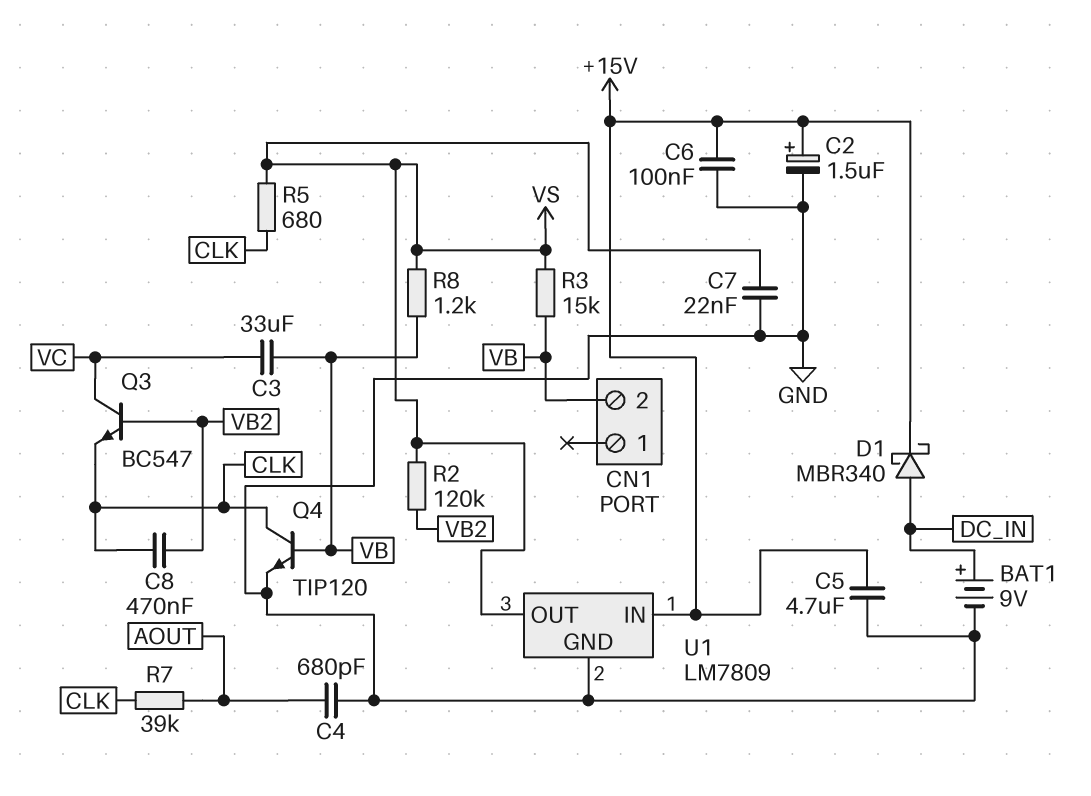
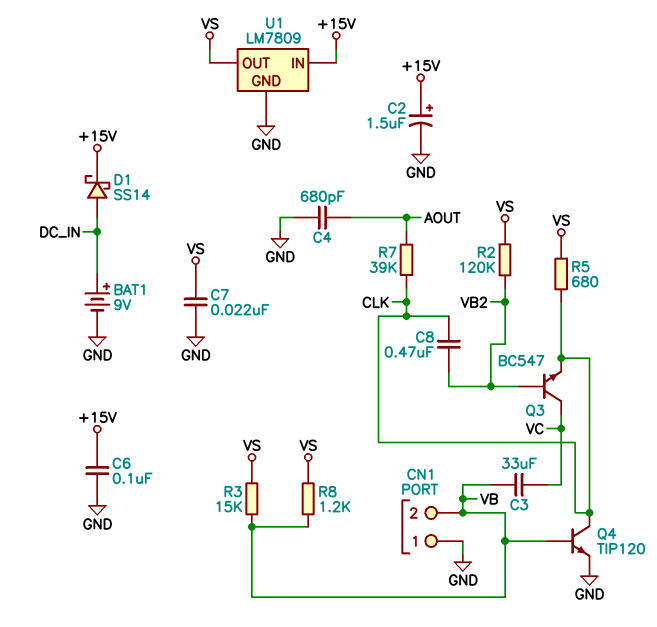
C5: 4.7uF (+15V, GND) -> none
CN1 pin 1: none -> GND
D1: schottky MBR340 (A DC_IN, K +15V) -> schottky SS14 (A DC_IN, K +15V)

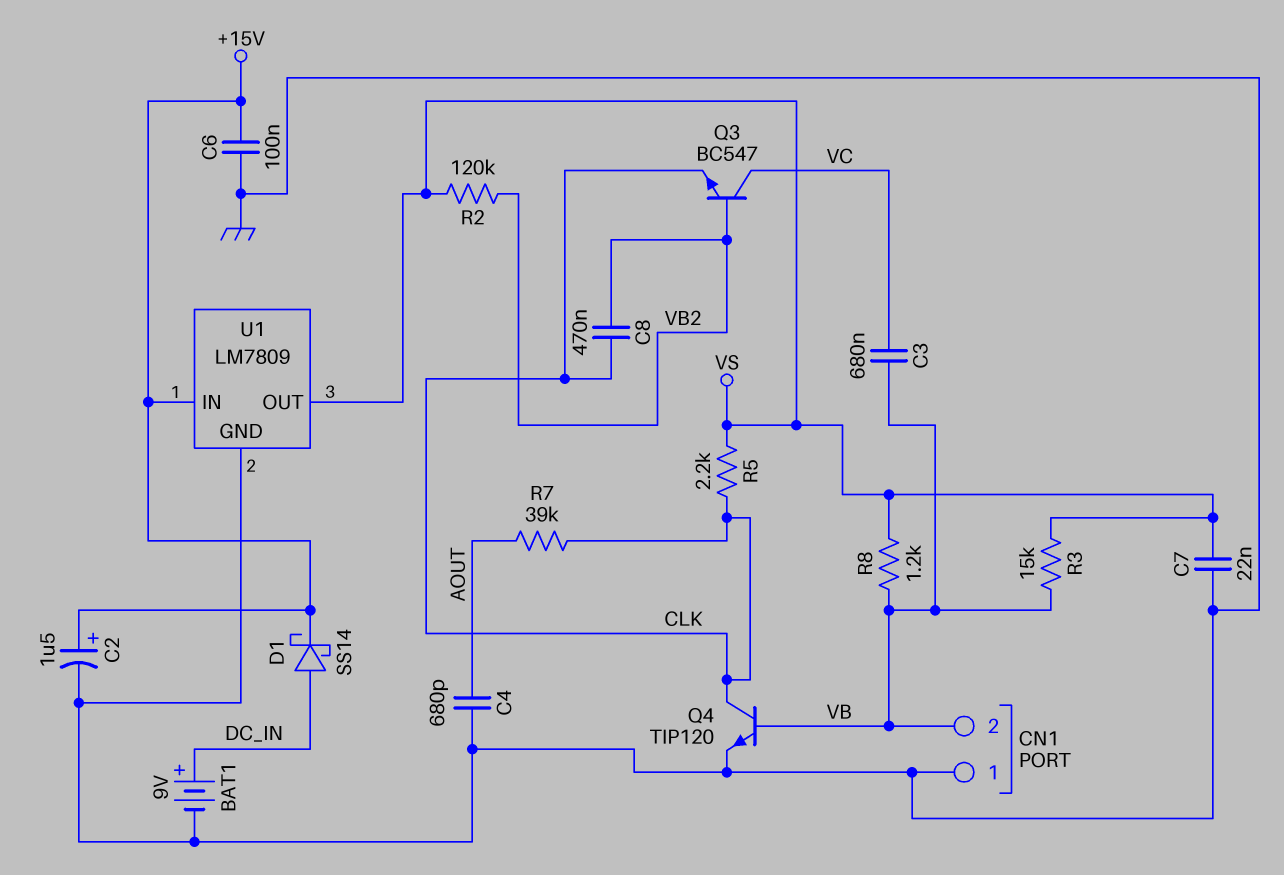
C3: 33uF (VB, VC) -> 680nF (VB, VC)
R5: 680 (CLK, VS) -> 2.2k (CLK, VS)

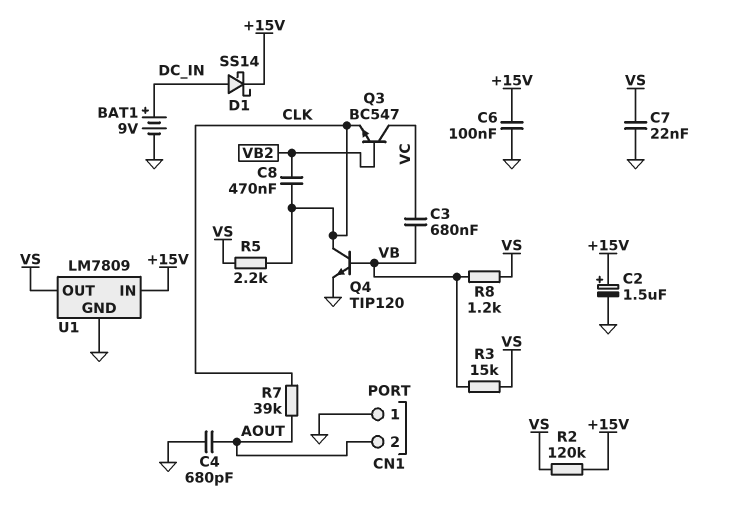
CN1 pin 2: VB -> AOUT
R2: 120k (VB2, VS) -> 120k (+15V, VS)

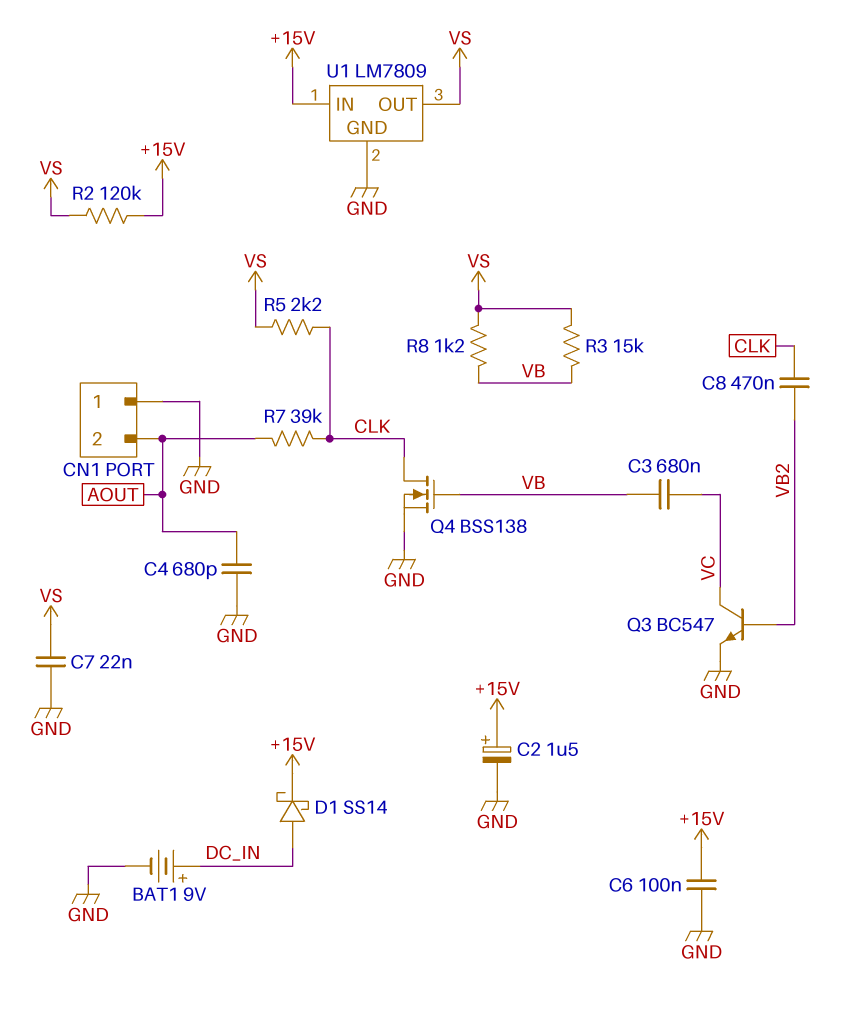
Q3: NPN BC547 (B VB2, C VC, E CLK) -> NPN BC547 (B VB2, C VC, E GND)
Q4: NPN TIP120 (B VB, C CLK, E GND) -> NMOS BSS138 (G VB, D CLK, S GND)

